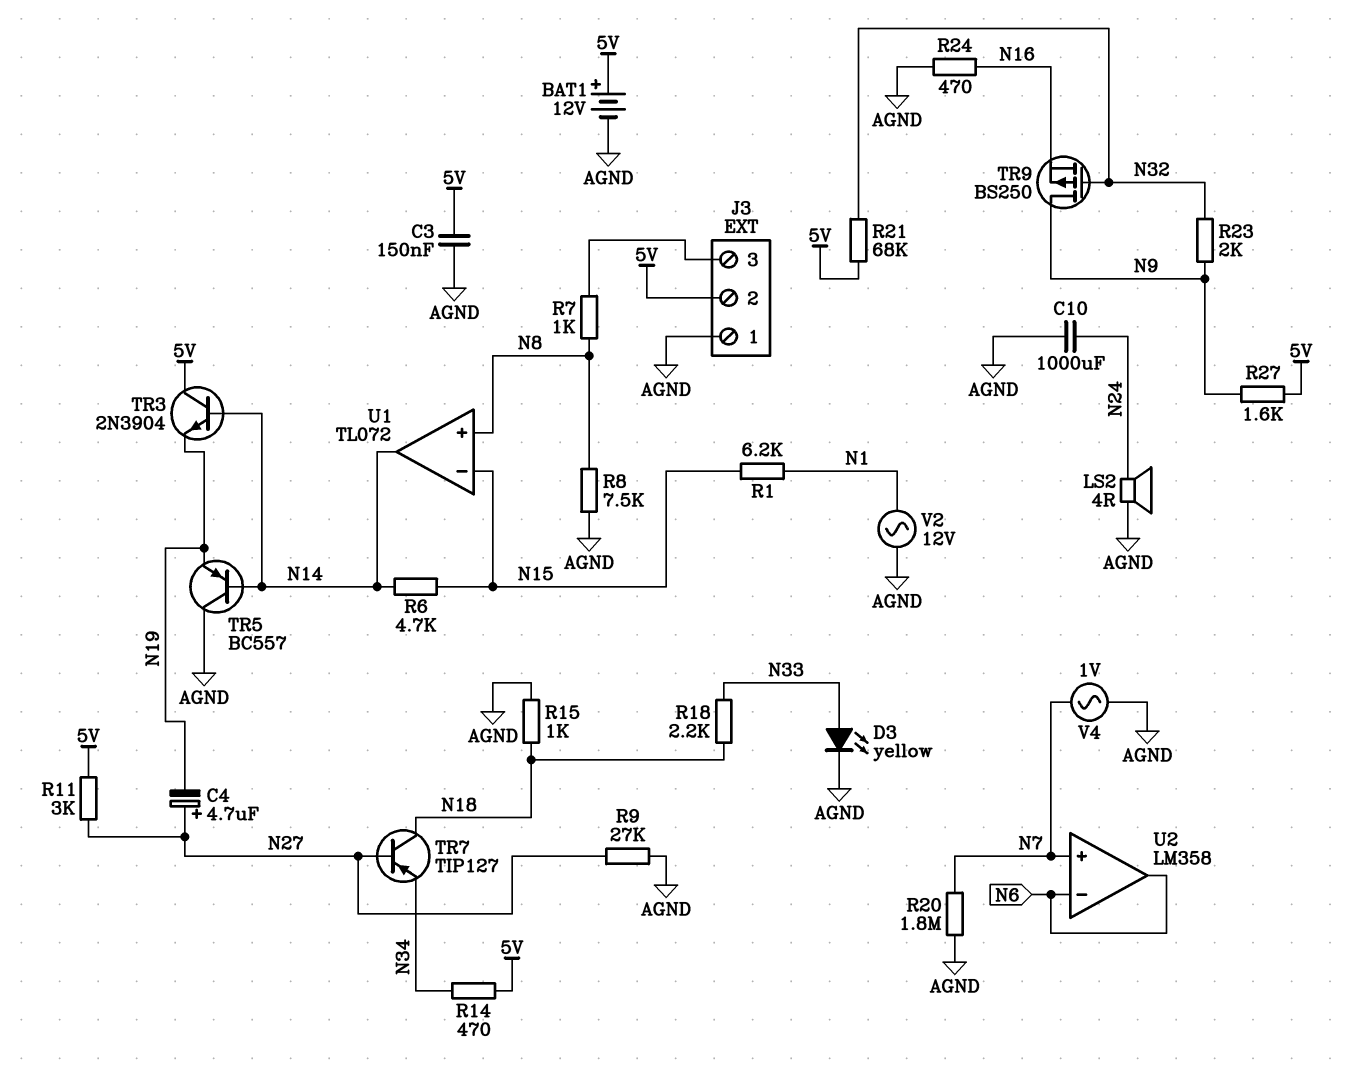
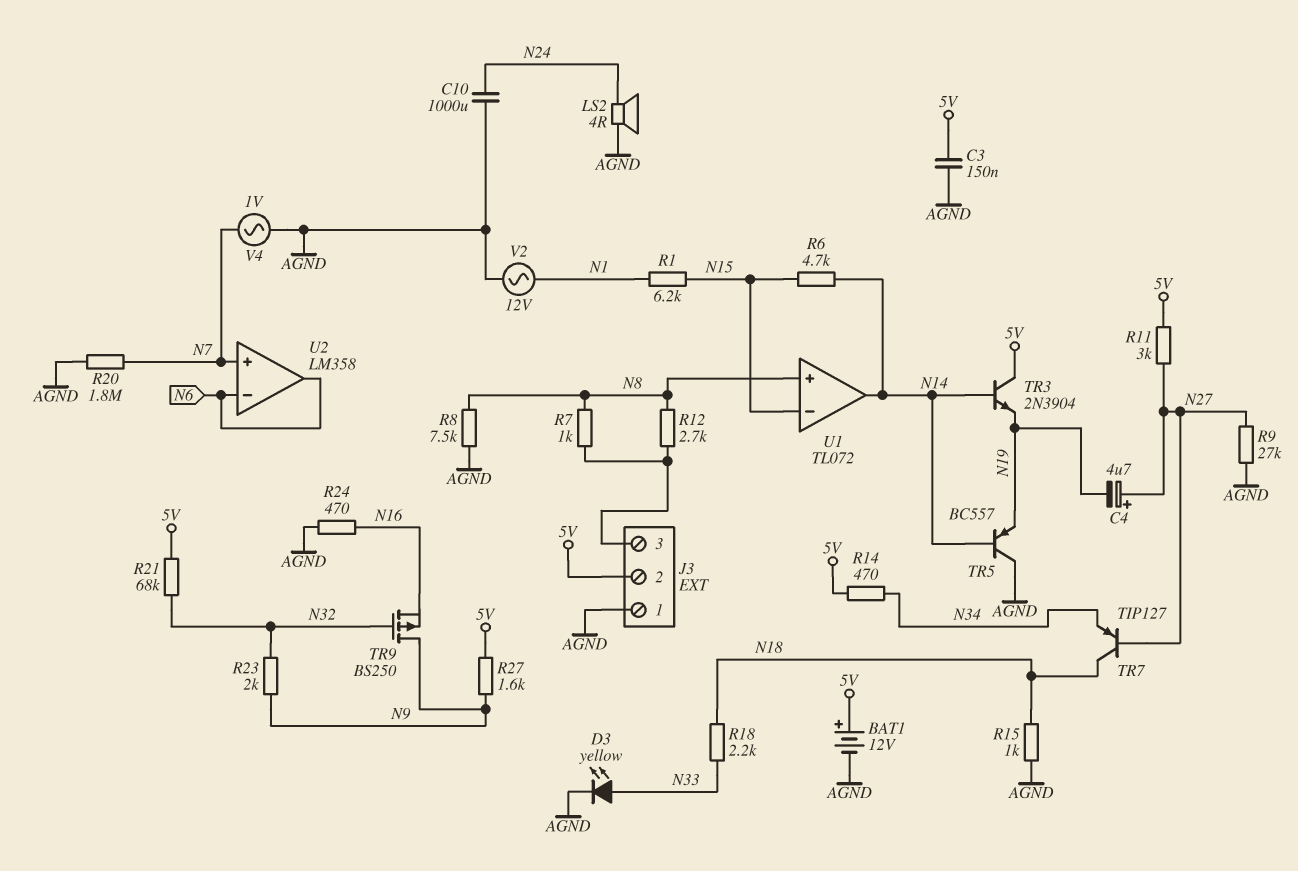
R12: none -> 2.7k (J3/3, N8)

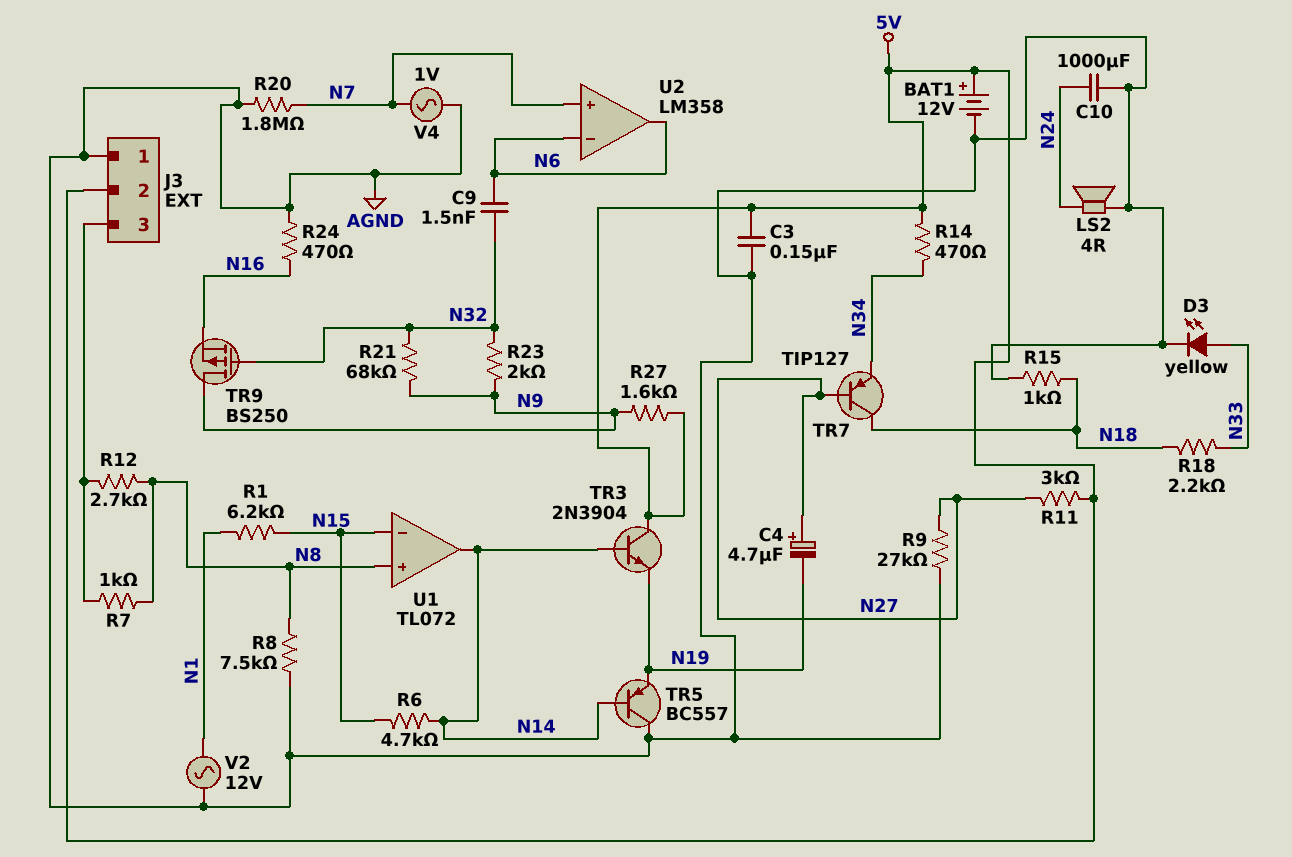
C9: none -> 1.5nF (N6, N32)
R21: 68k (5V, N32) -> 68k (N9, N32)

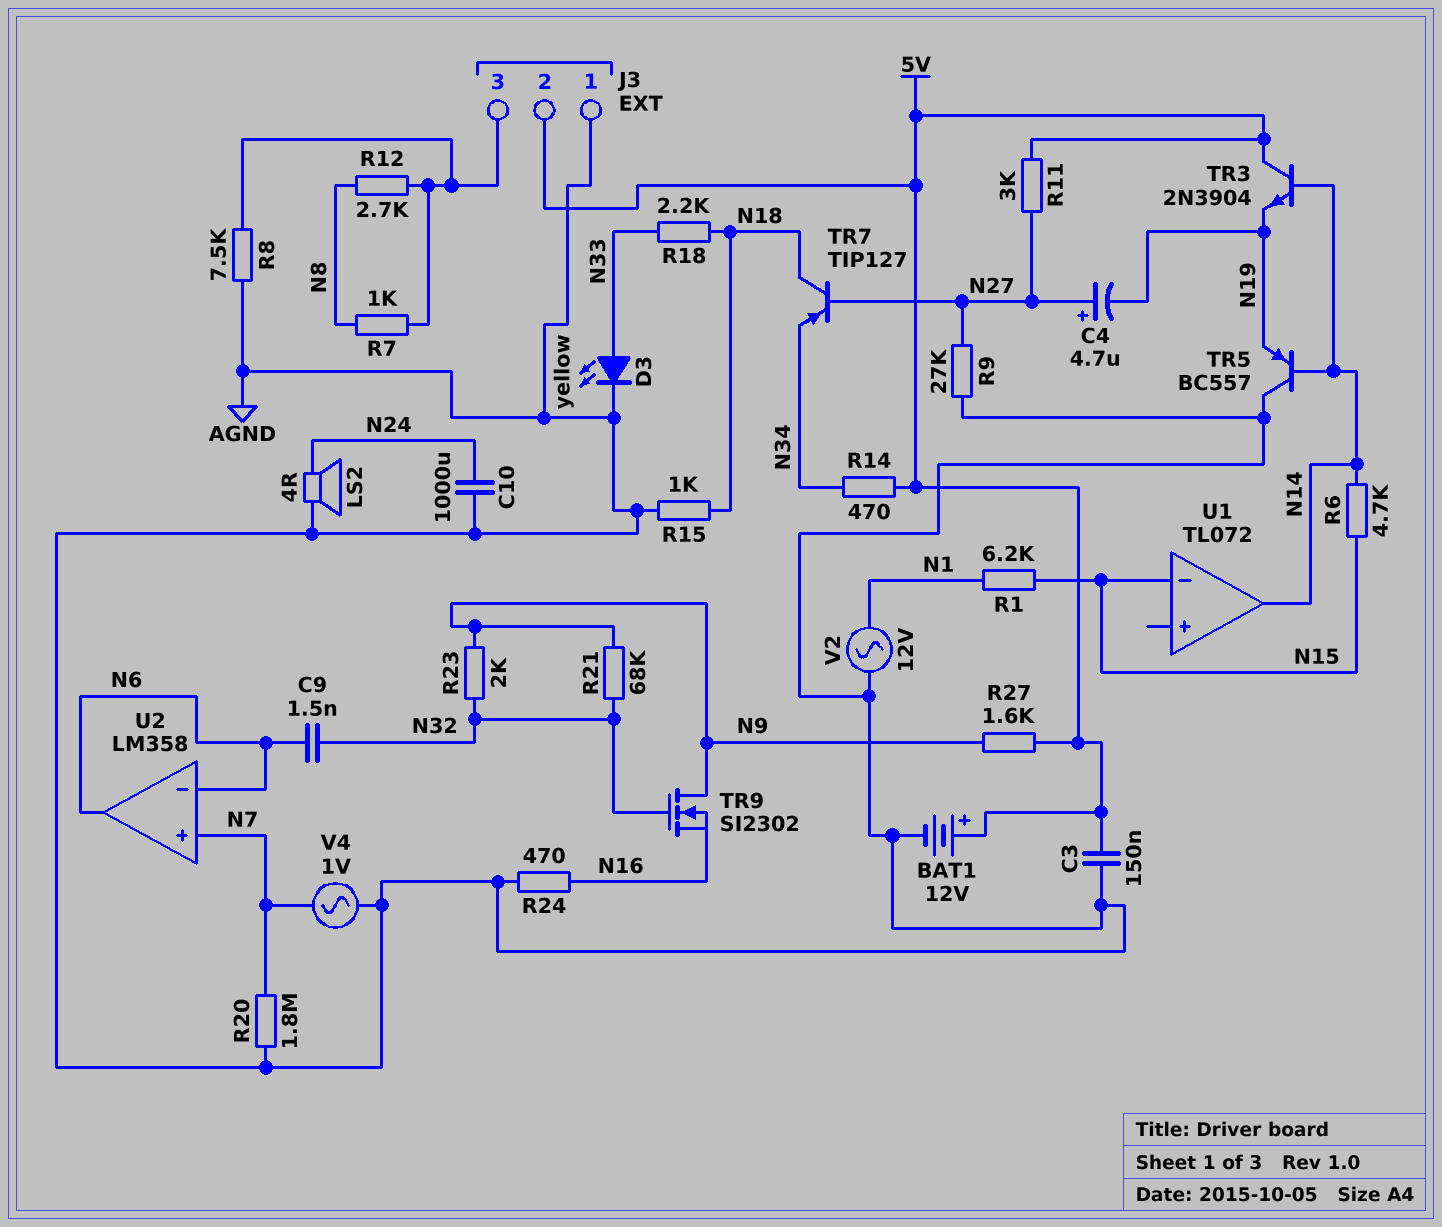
R8: 7.5k (AGND, N8) -> 7.5k (AGND, J3/3)
TR9: PMOS BS250 (G N32, D N9, S N16) -> NMOS SI2302 (G N32, D N9, S N16)
U1 pin in+: N8 -> none

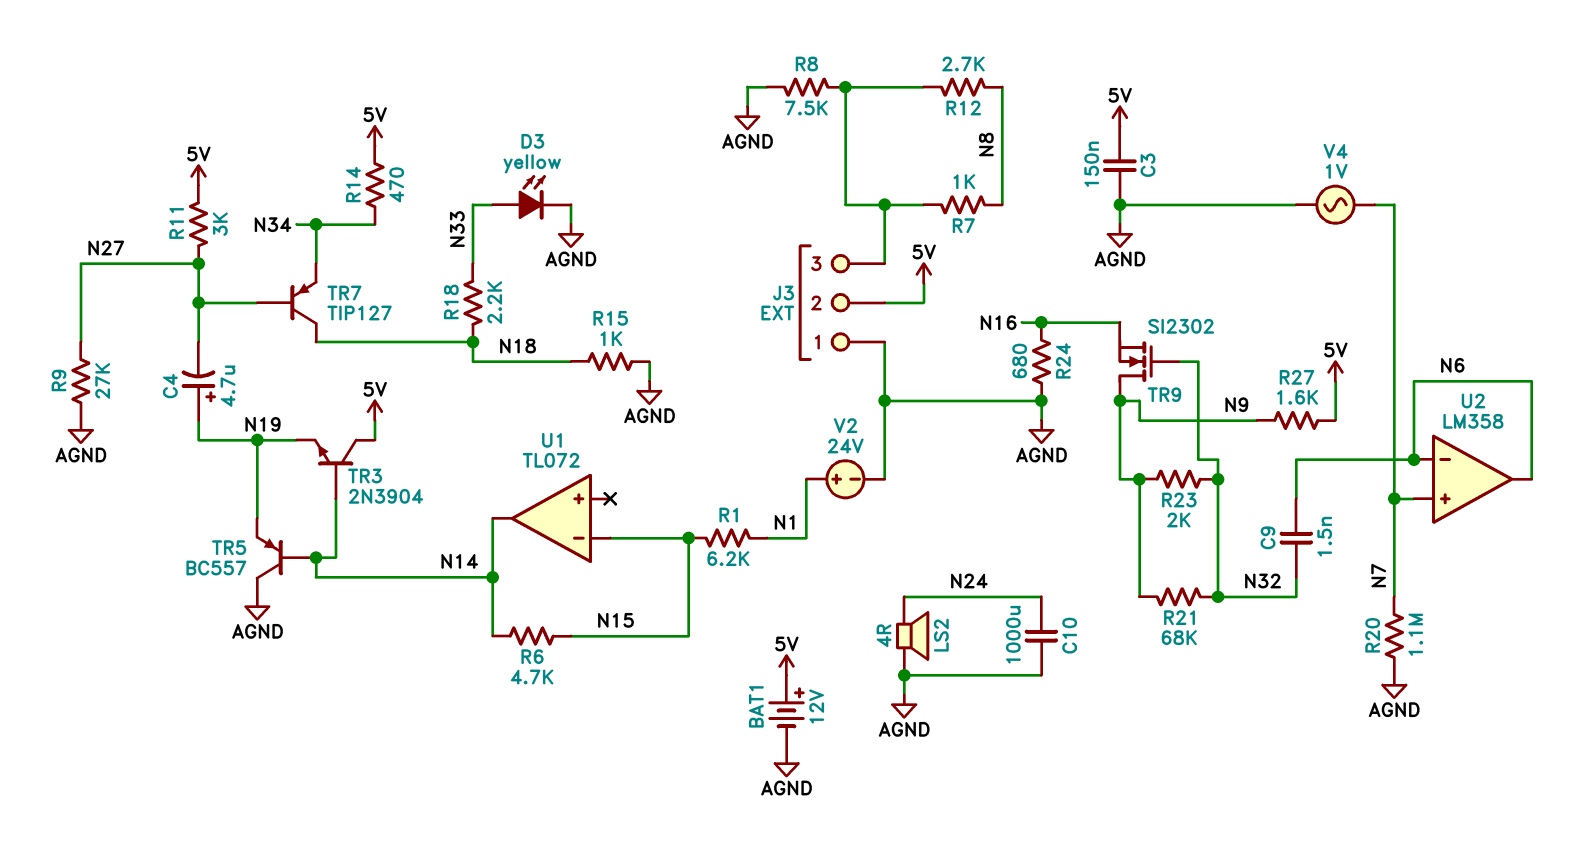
C4: 4.7uF (plus N27, minus N19) -> 4.7uF (plus N19, minus N27)
R20: 1.8M (AGND, N7) -> 1.1M (AGND, N7)
R24: 470 (AGND, N16) -> 680 (AGND, N16)
V2: AC 12V (AGND, N1) -> 24V (plus N1, minus AGND)

